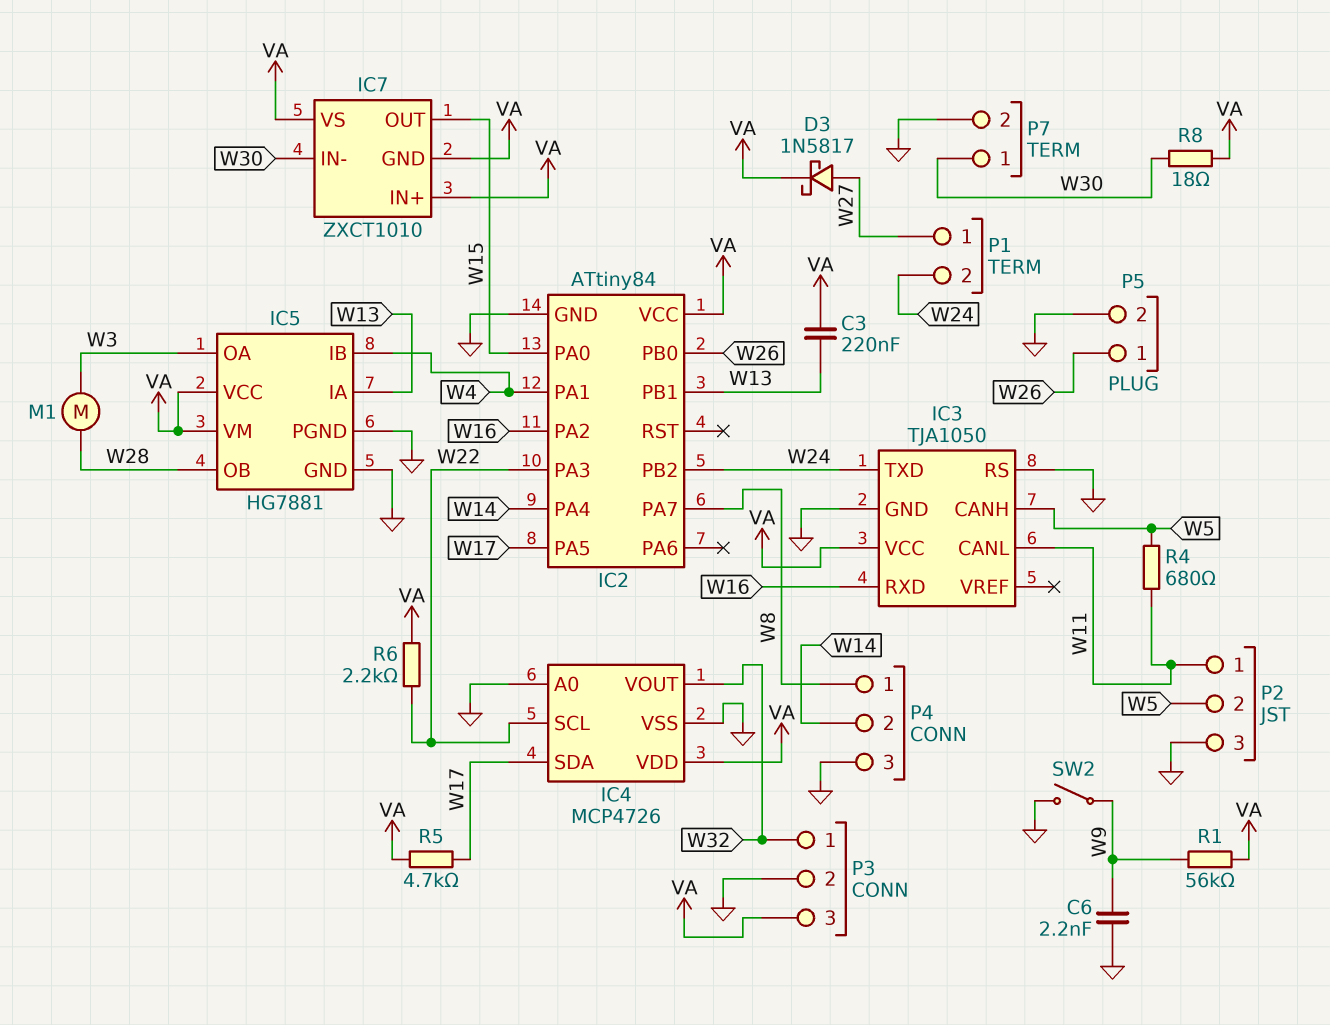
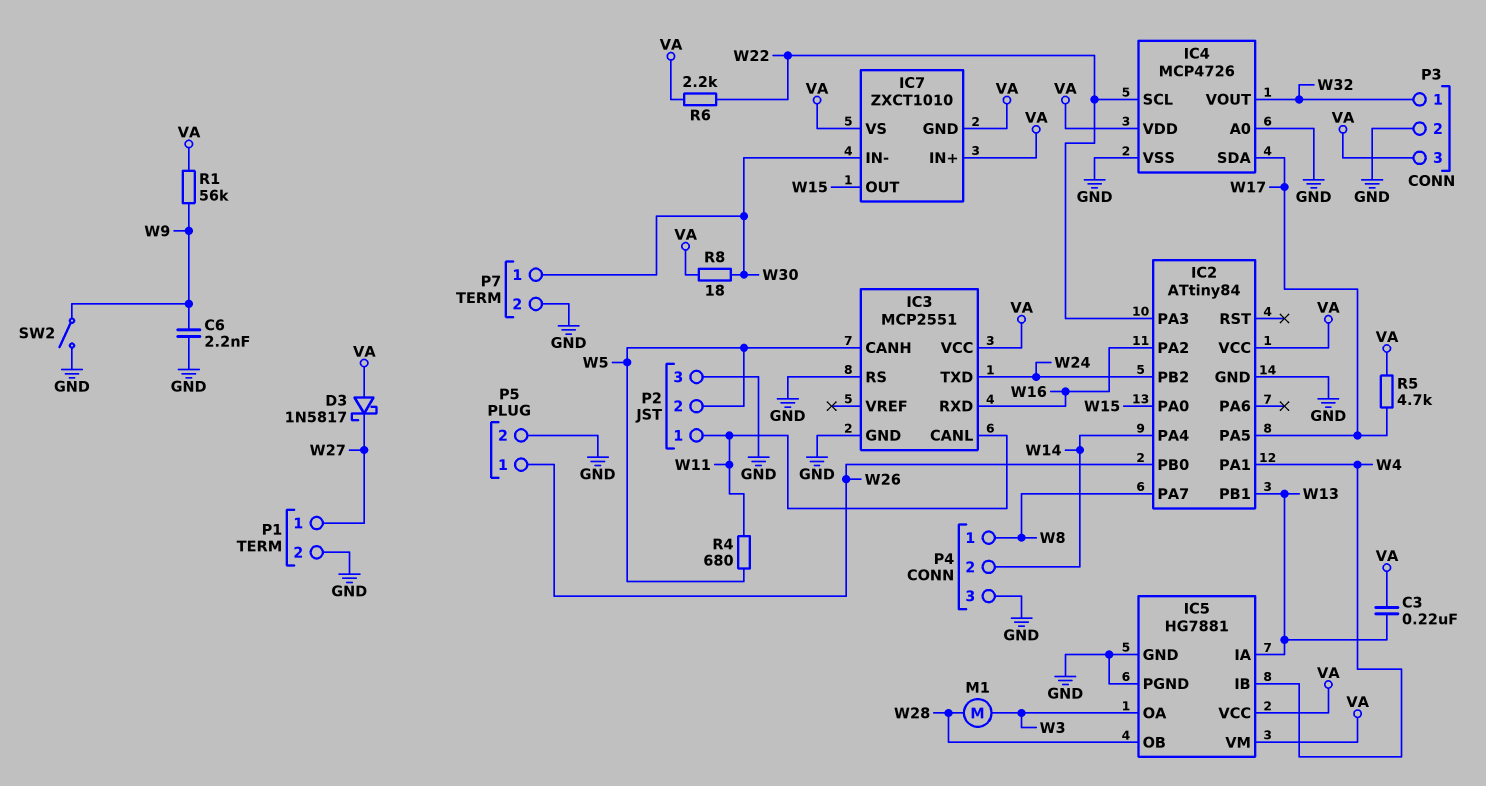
D3: schottky 1N5817 (A W27, K VA) -> schottky 1N5817 (A VA, K W27)
IC3: TJA1050 -> MCP2551
P1 pin 2: W24 -> GND

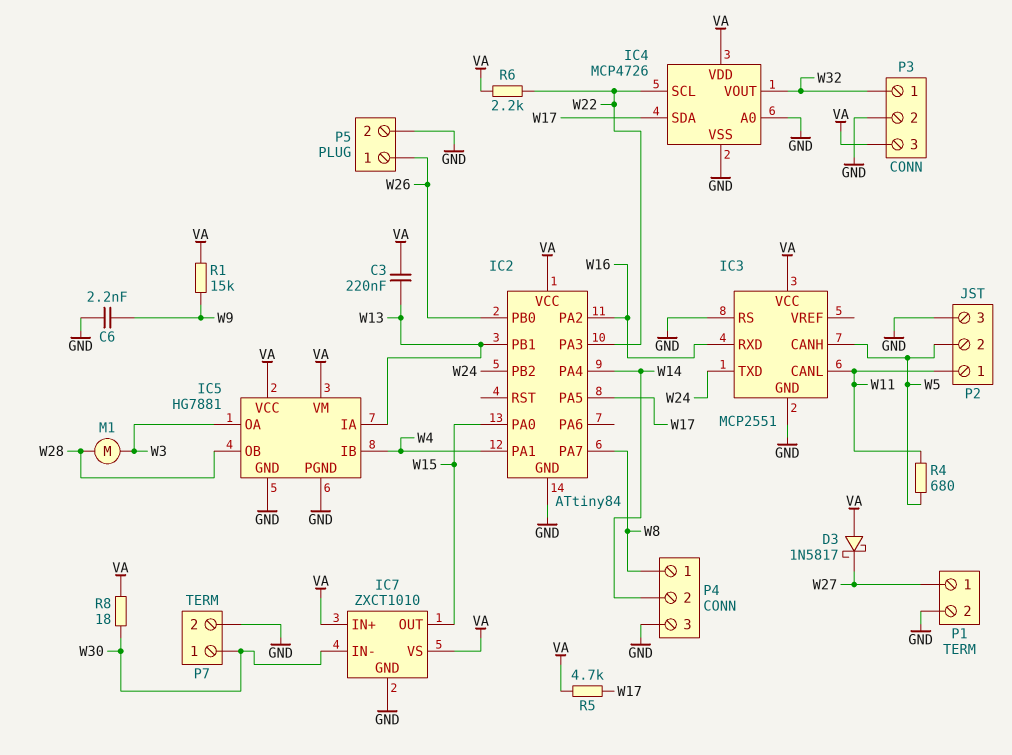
IC7 pin GND: VA -> GND
R1: 56k (VA, W9) -> 15k (VA, W9)
SW2: switch (GND, W9) -> none

